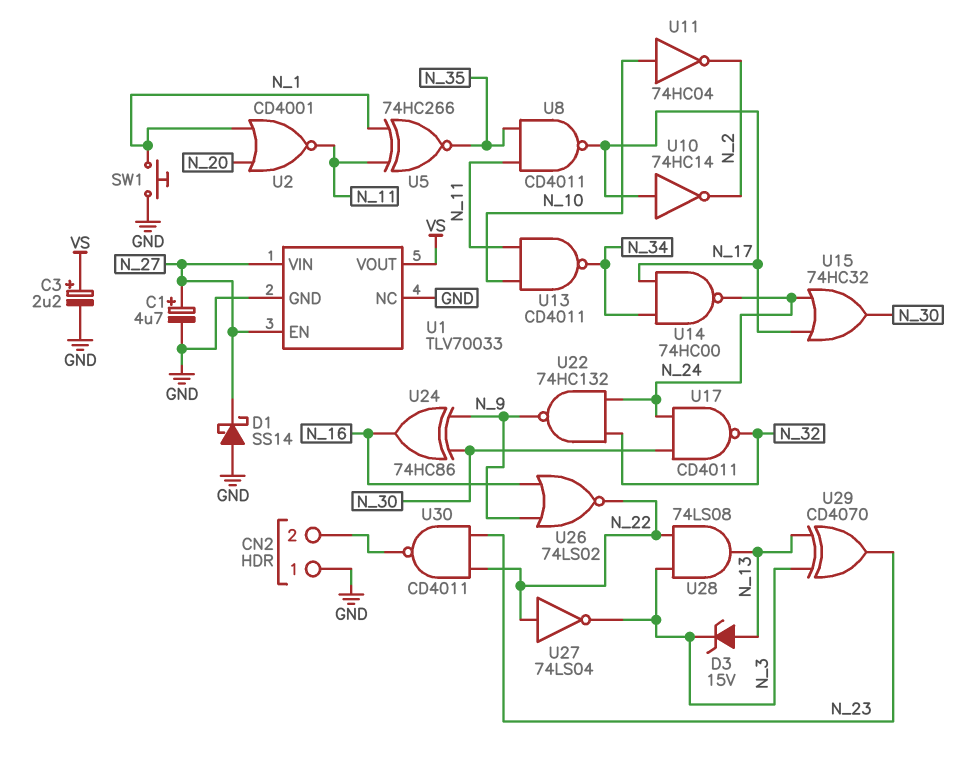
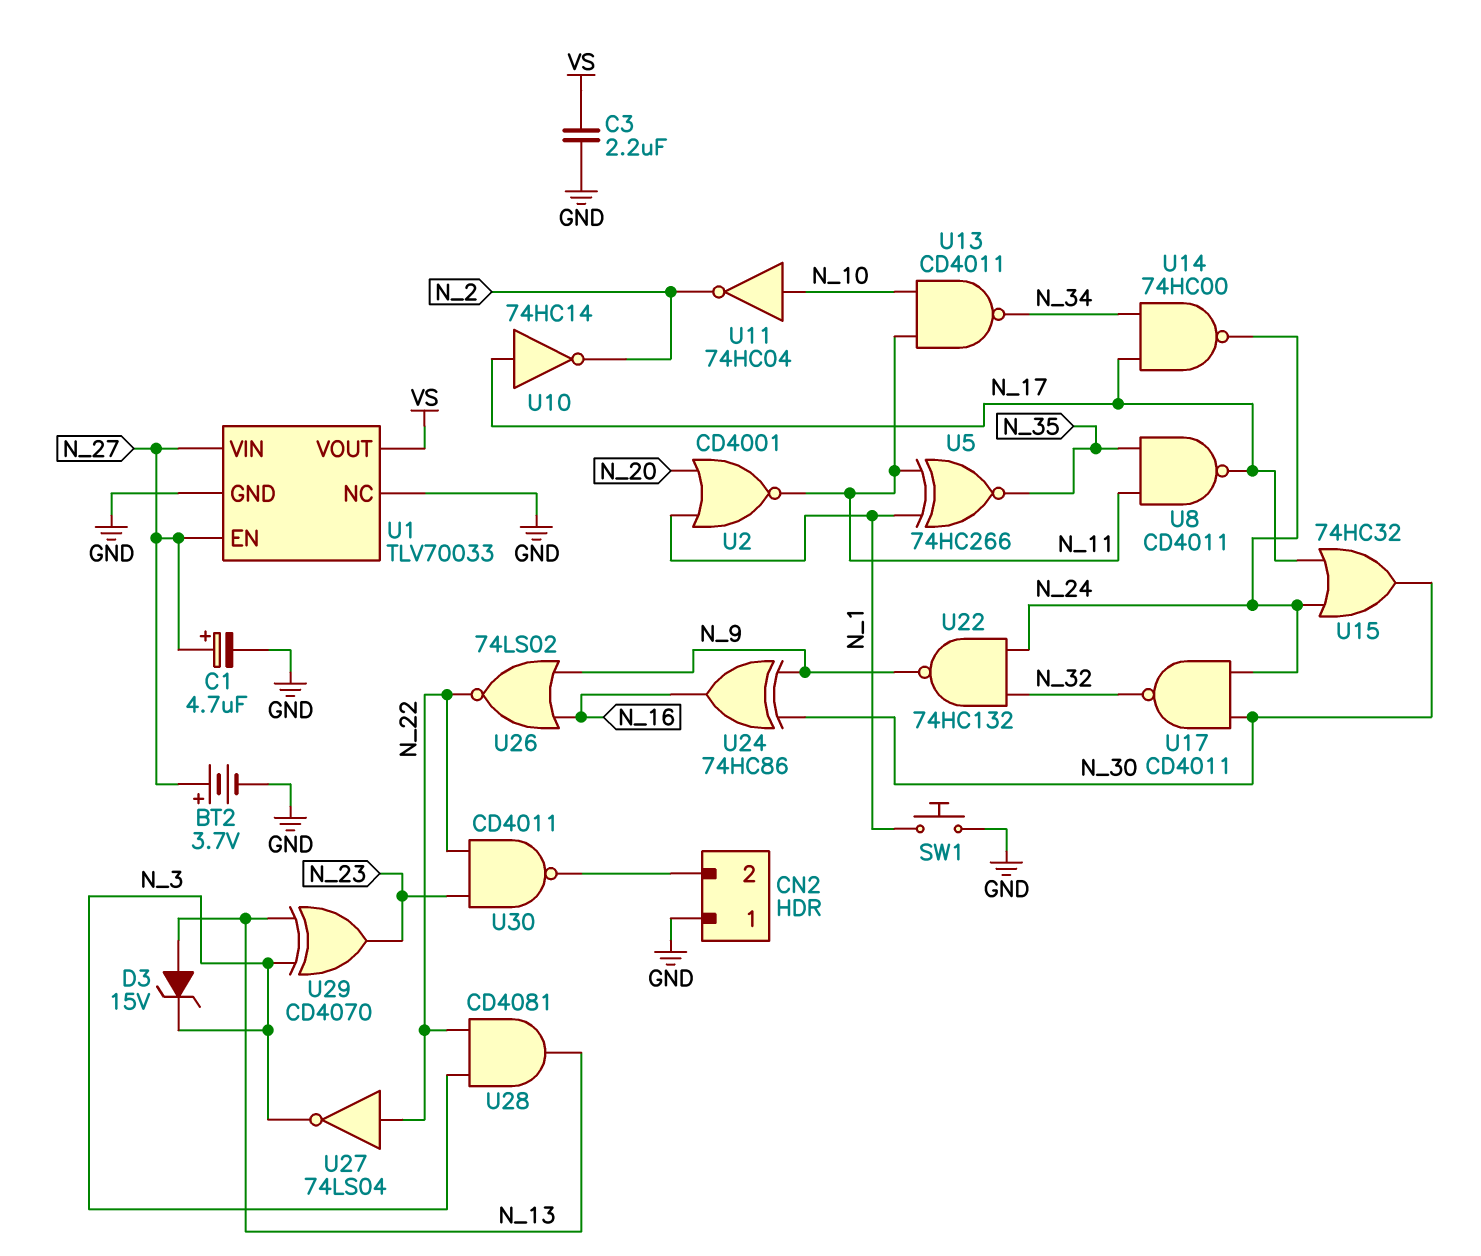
BT2: none -> 3.7V (plus N_27, minus GND)
C3: 2.2uF (plus VS, minus GND) -> 2.2uF (GND, VS)
D1: schottky SS14 (A GND, K N_27) -> none
U28: AND 74LS08 (in N_3, in N_22, out N_13) -> AND CD4081 (in N_3, in N_22, out N_13)

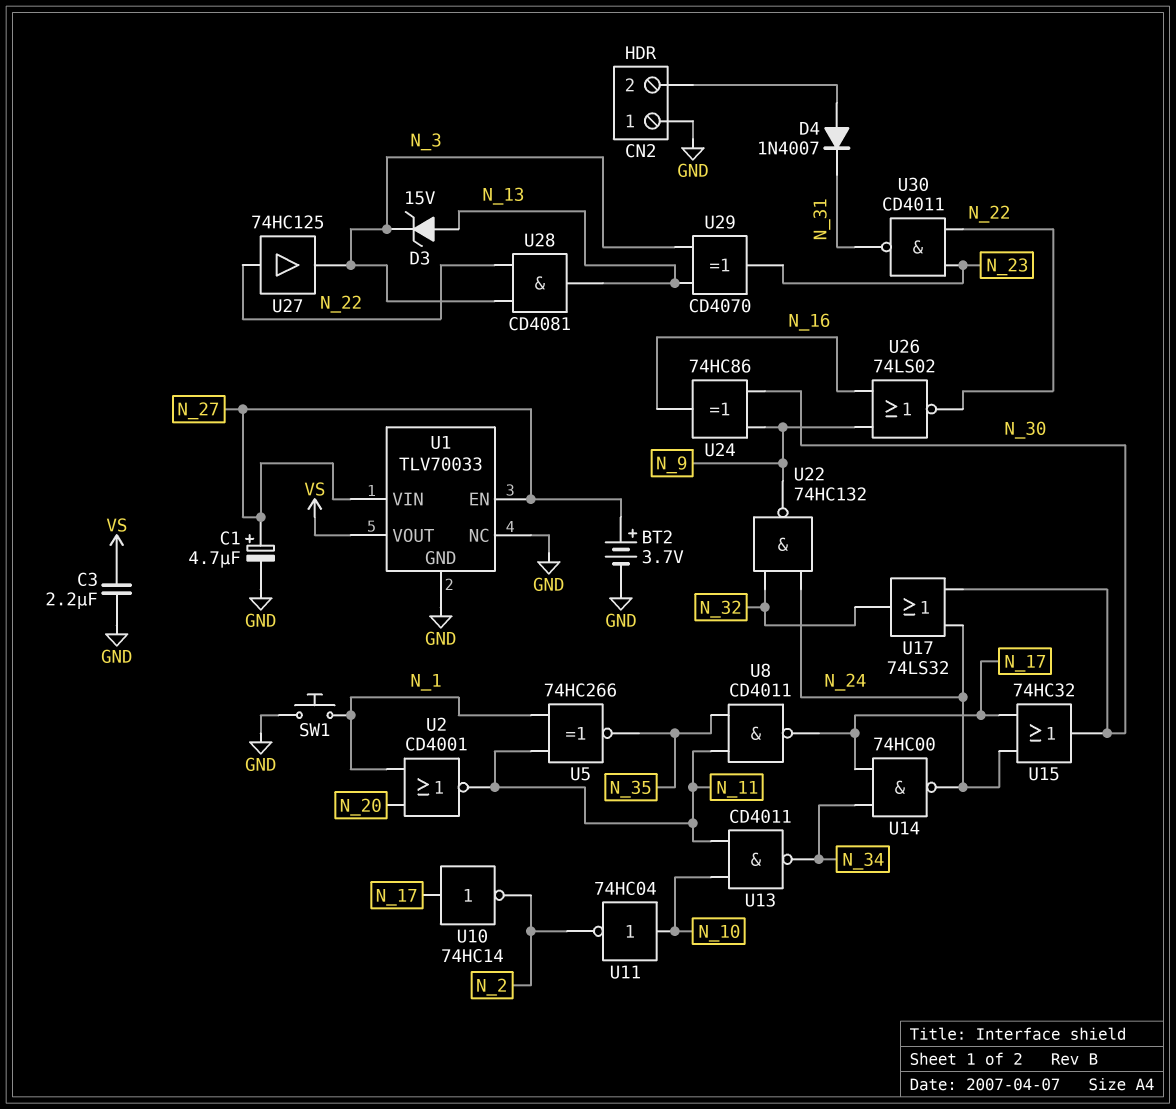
D4: none -> diode 1N4007 (A CN2/2, K N_31)
U17: NAND CD4011 (in N_24, in N_30, out N_32) -> OR 74LS32 (in N_24, in N_30, out N_32)
U27: NOT 74LS04 (in N_22, out N_3) -> buffer 74HC125 (in N_22, out N_3)
U30: NAND CD4011 (in N_22, in N_23, out CN2/2) -> NAND CD4011 (in N_22, in N_23, out N_31)

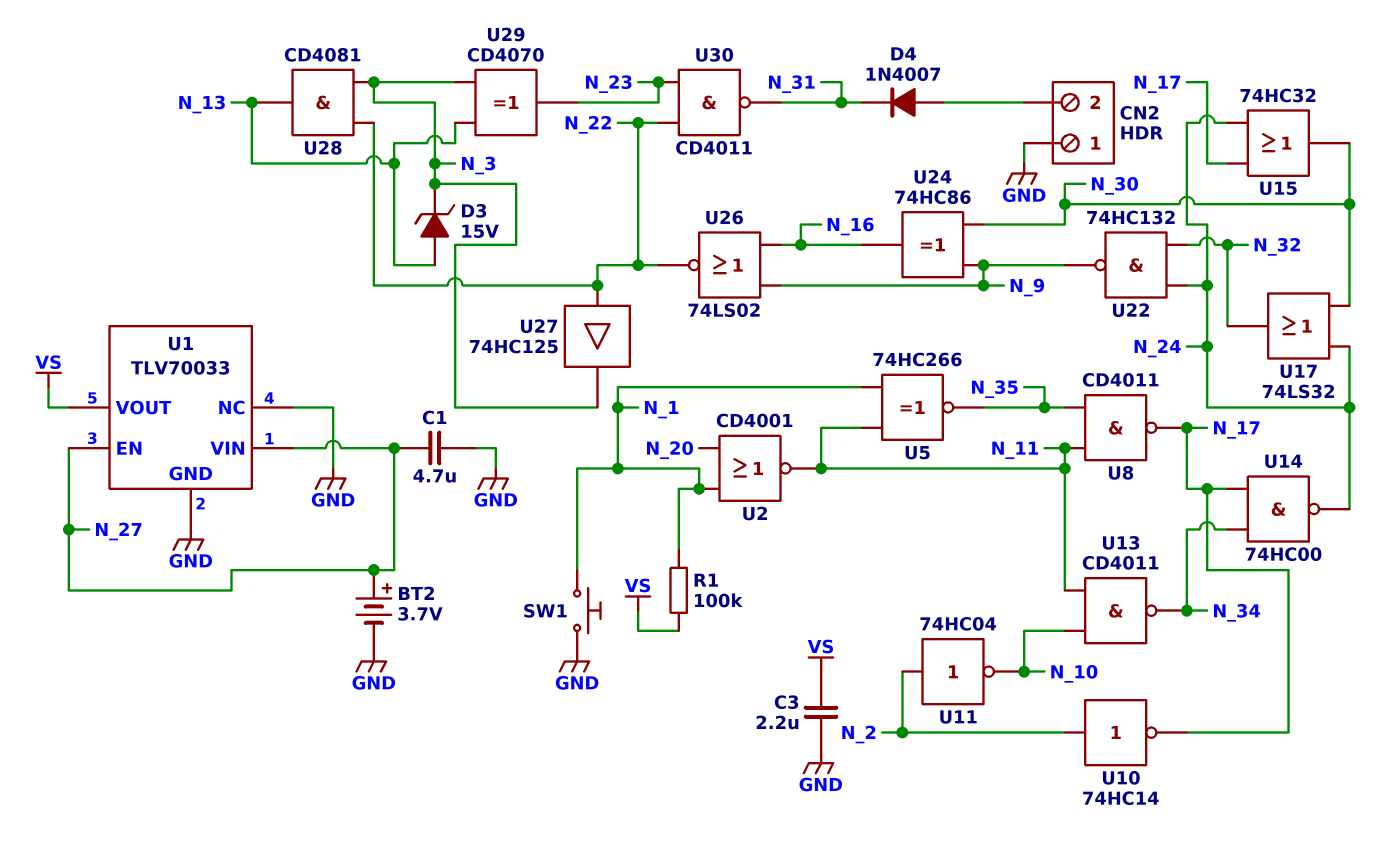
C1: 4.7uF (plus N_27, minus GND) -> 4.7uF (GND, N_27)
R1: none -> 100k (N_1, VS)
U10: NOT 74HC14 (in N_17, out N_2) -> NOT 74HC14 (in N_2, out N_17)
U11: NOT 74HC04 (in N_10, out N_2) -> NOT 74HC04 (in N_2, out N_10)

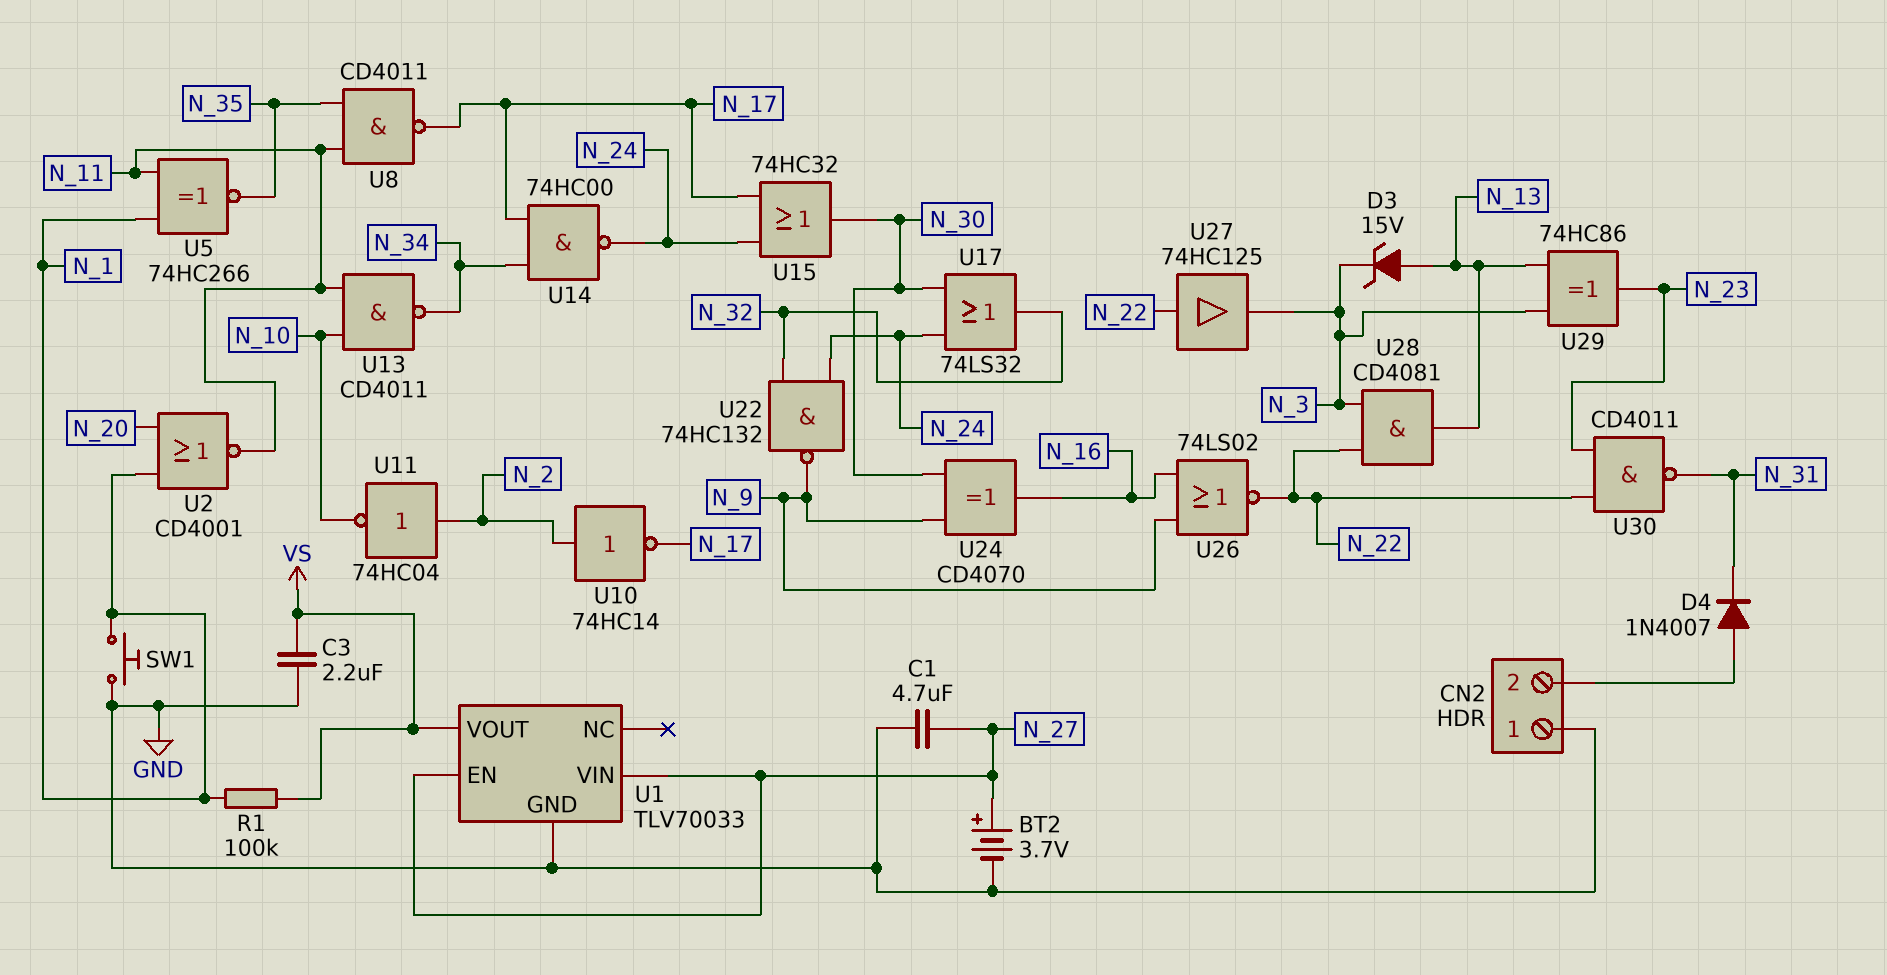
U1 pin NC: GND -> none
U24: XOR 74HC86 (in N_9, in N_30, out N_16) -> XOR CD4070 (in N_9, in N_30, out N_16)
U29: XOR CD4070 (in N_3, in N_13, out N_23) -> XOR 74HC86 (in N_3, in N_13, out N_23)

